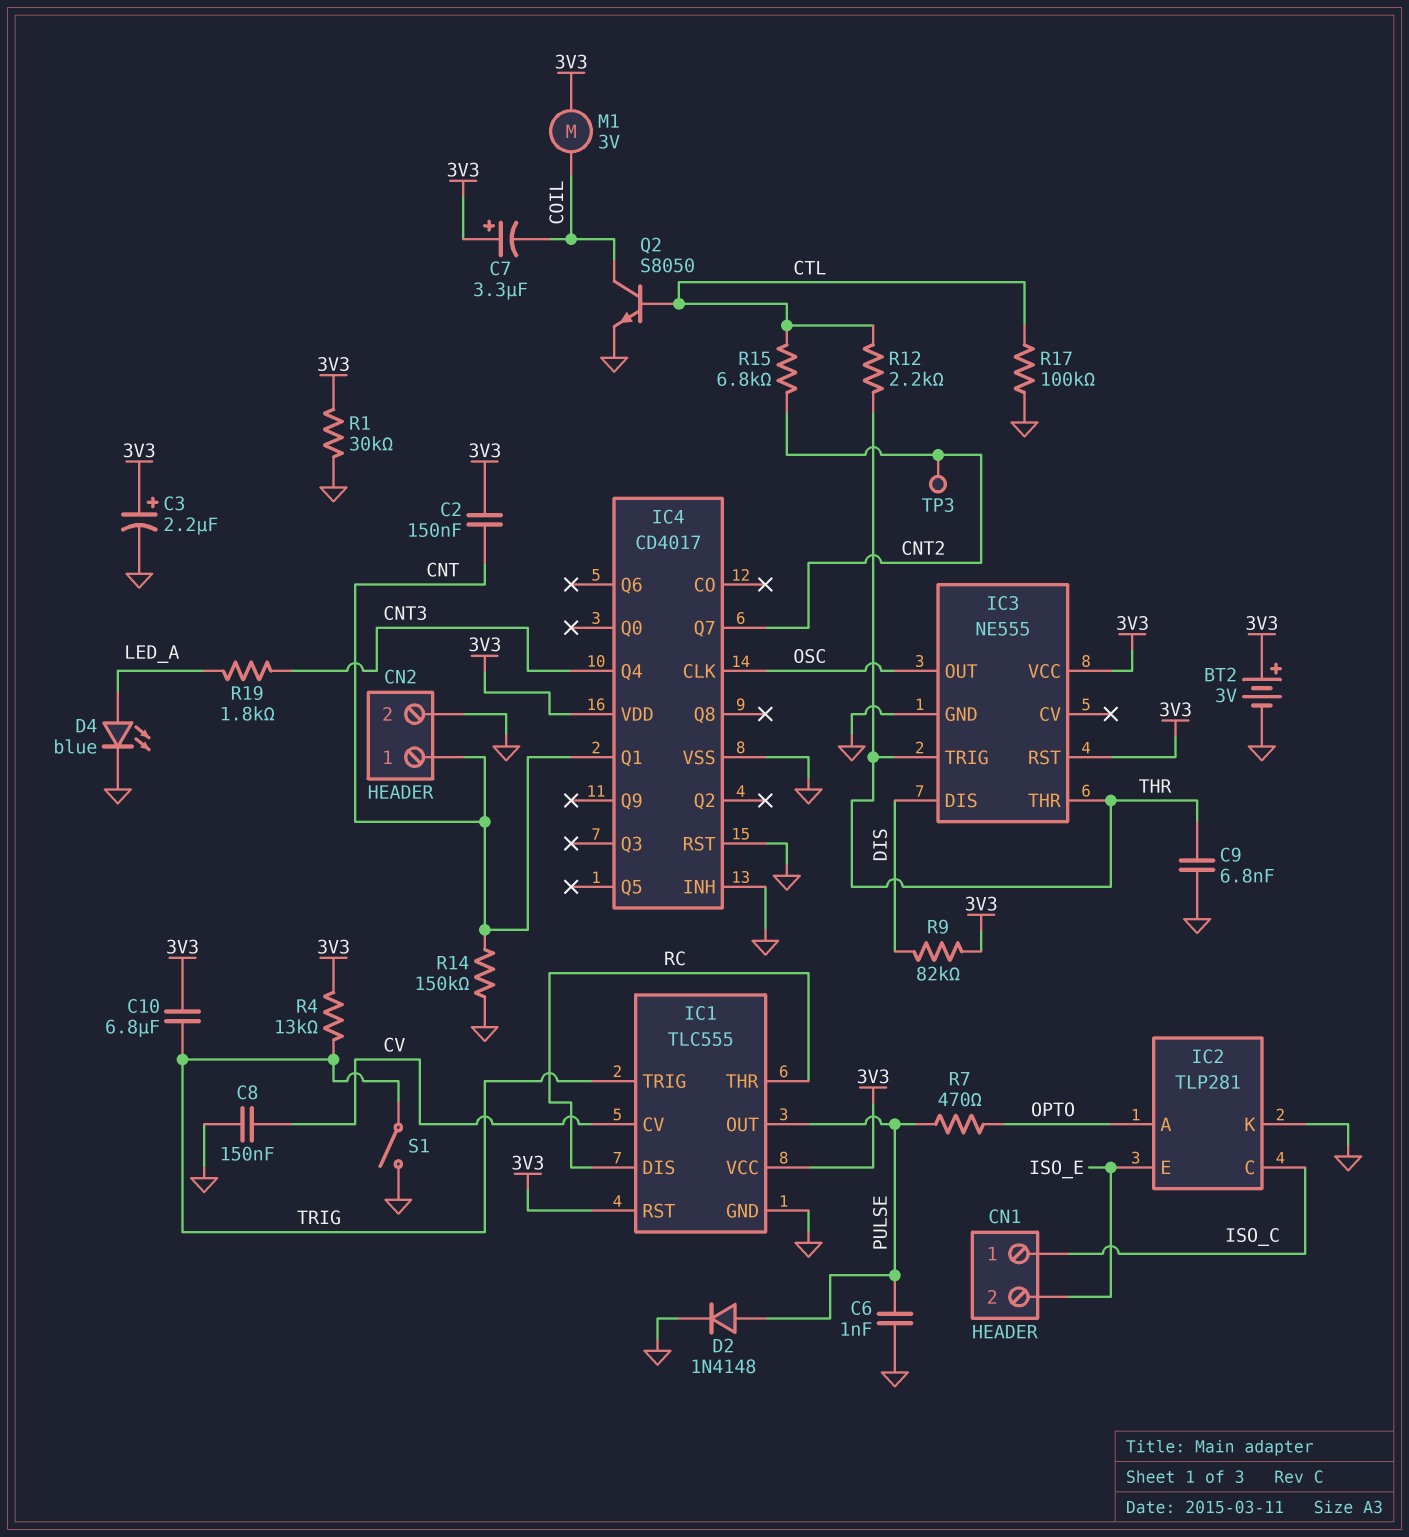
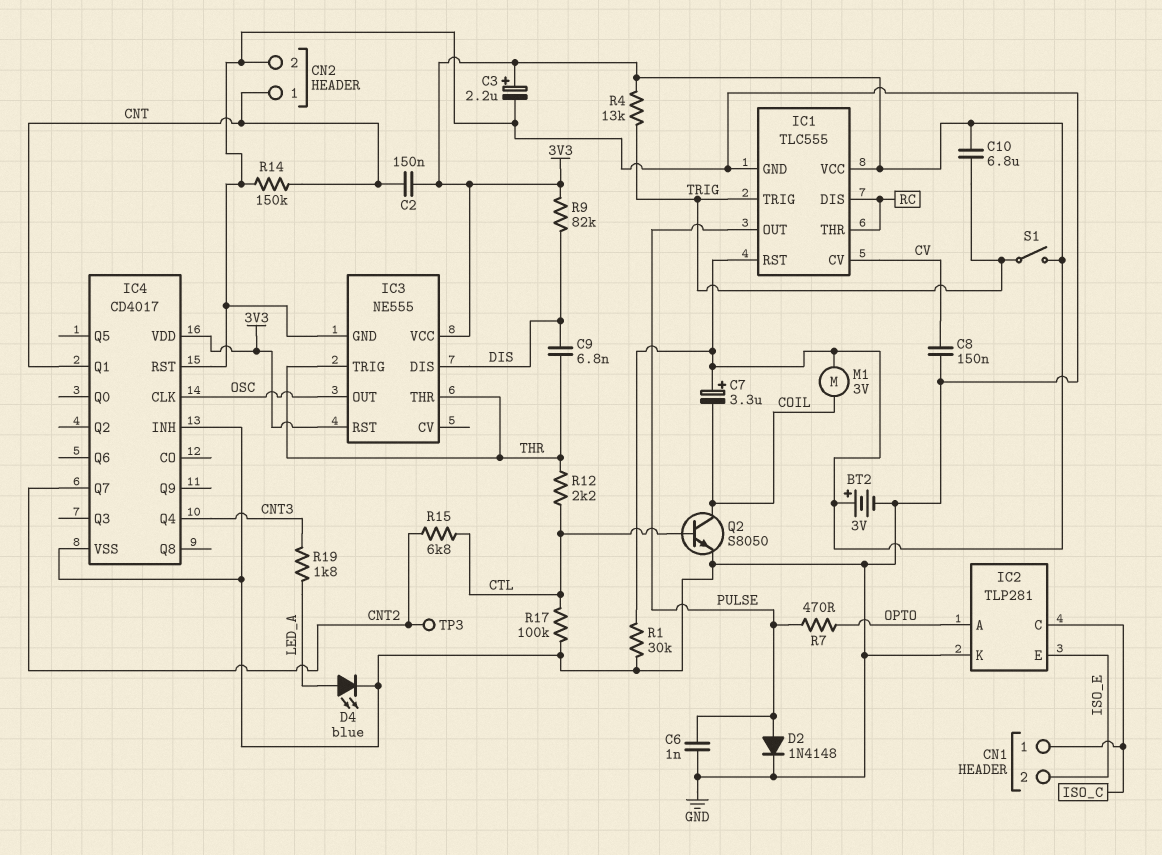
C9: 6.8nF (GND, THR) -> 6.8nF (DIS, THR)
S1: switch (GND, TRIG) -> switch (3V3, TRIG)

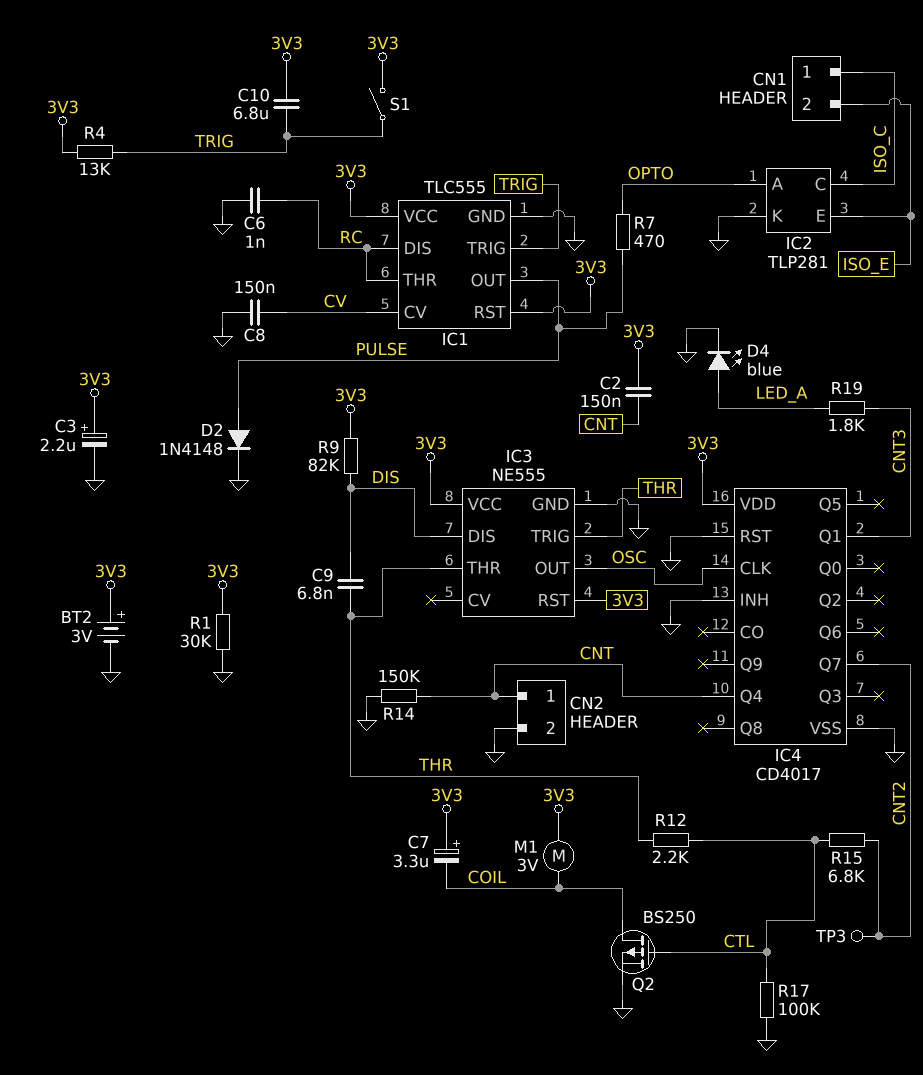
C6: 1nF (GND, PULSE) -> 1nF (GND, RC)
IC4 pin Q1: CNT -> CNT3
IC4 pin Q4: CNT3 -> CNT
Q2: NPN S8050 (B CTL, C COIL, E GND) -> PMOS BS250 (G CTL, D COIL, S GND)

